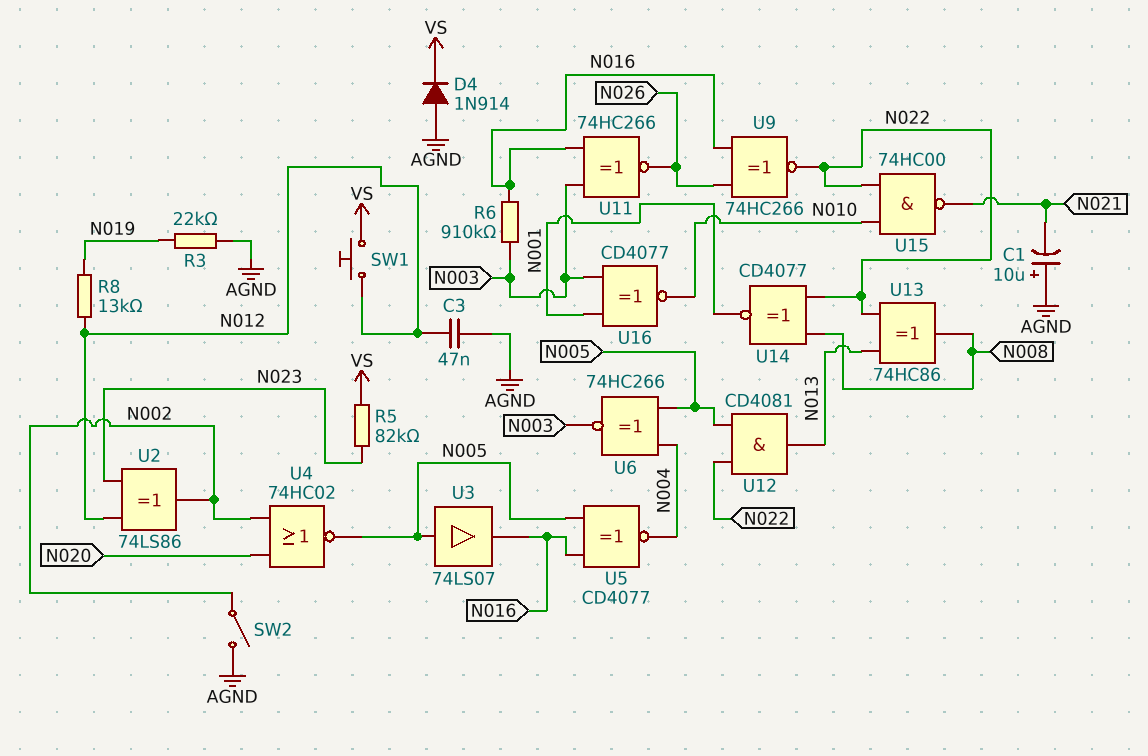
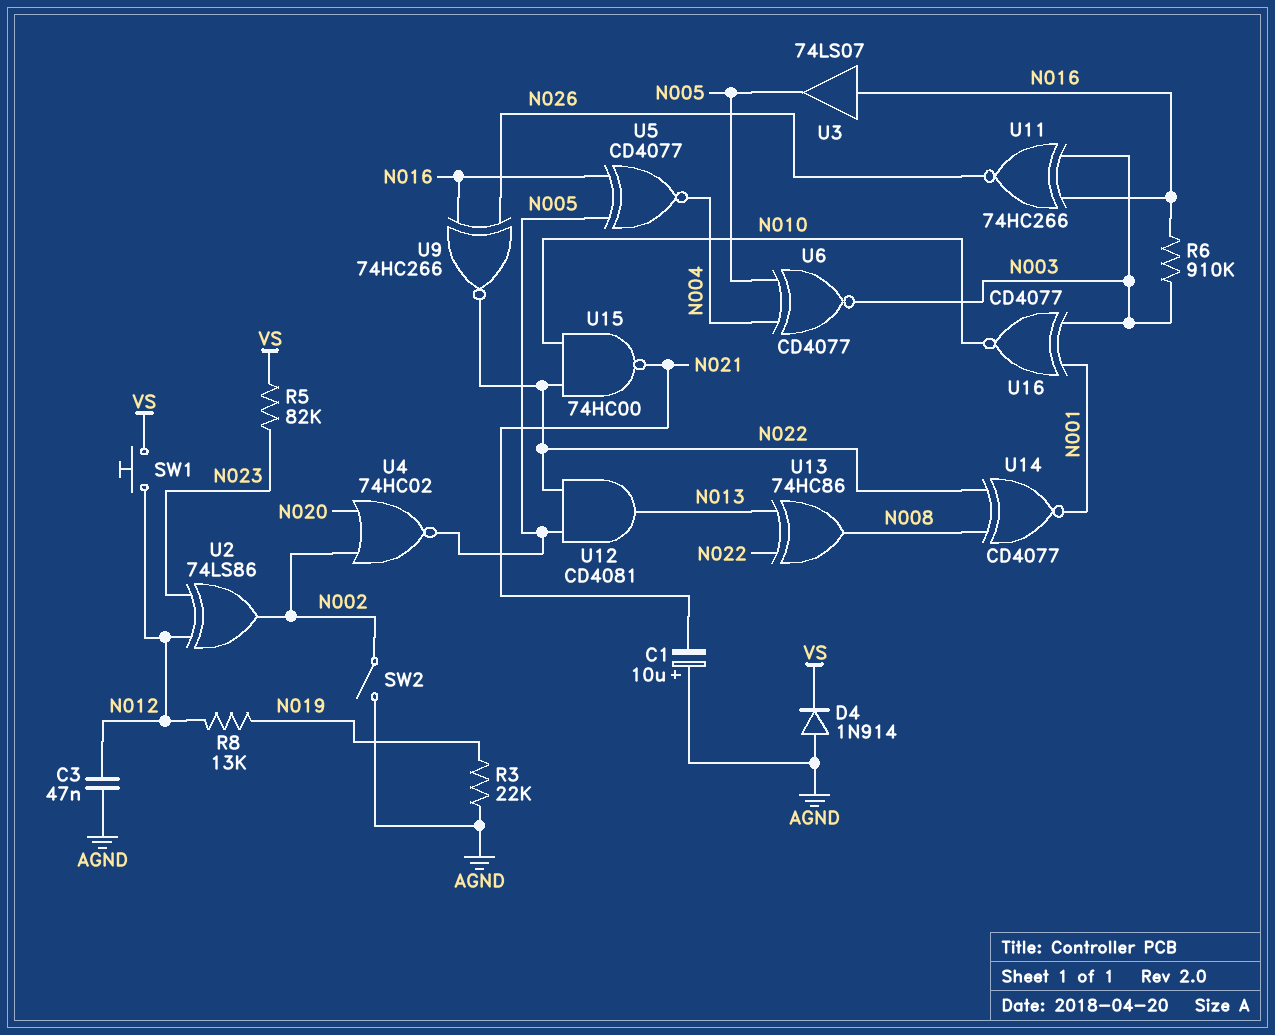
U3: buffer 74LS07 (in N005, out N016) -> buffer 74LS07 (in N016, out N005)
U6: XNOR 74HC266 (in N004, in N005, out N003) -> XNOR CD4077 (in N004, in N005, out N003)

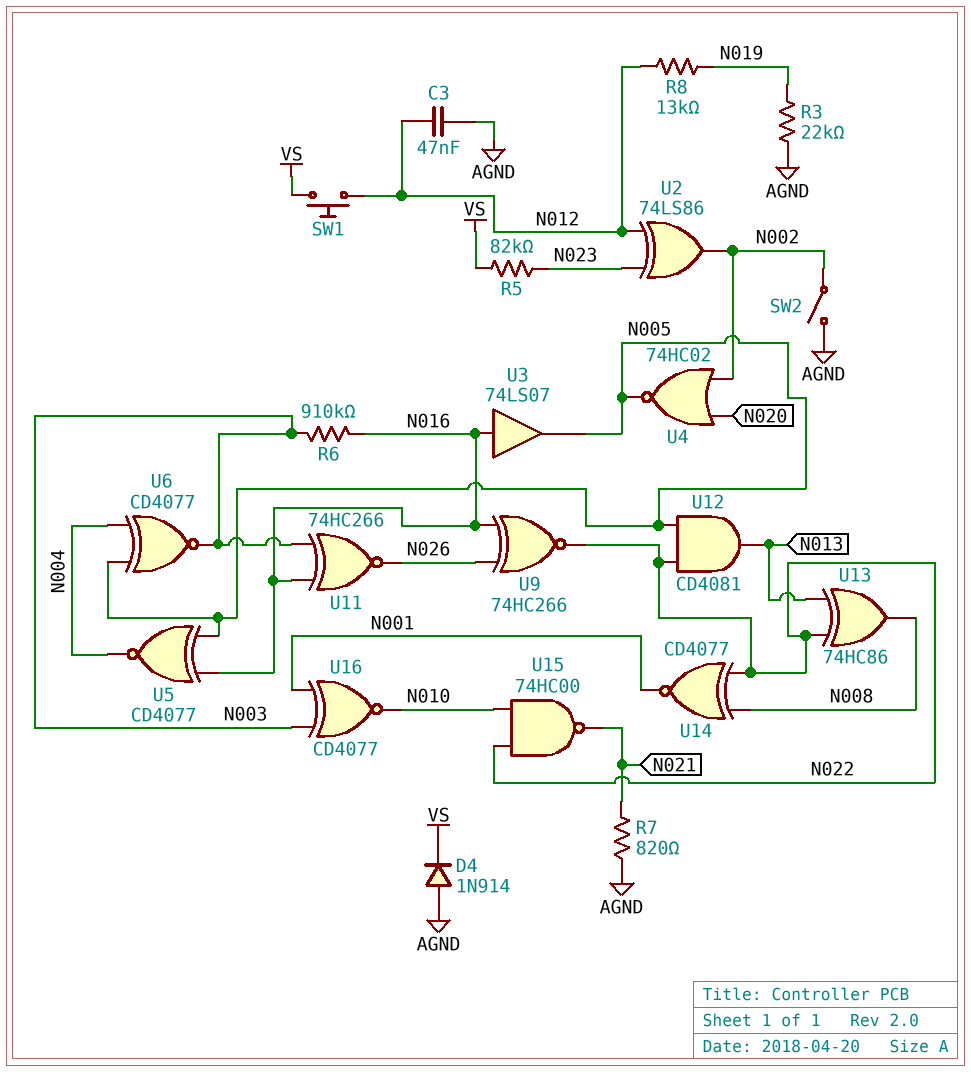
C1: 10uF (plus AGND, minus N021) -> none
R7: none -> 820 (AGND, N021)

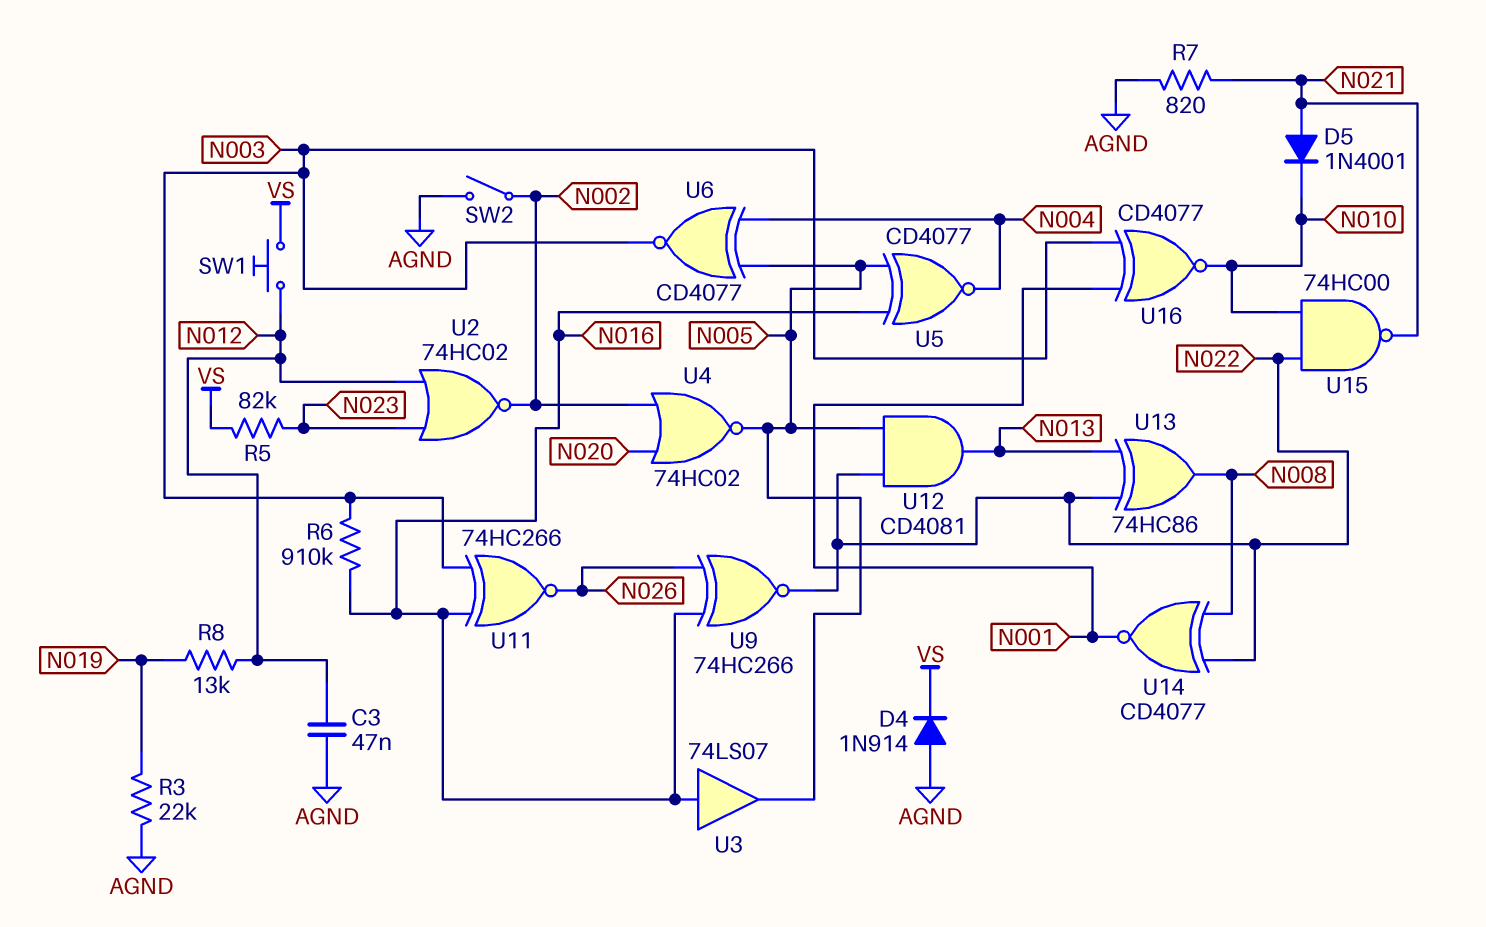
D5: none -> diode 1N4001 (A N021, K N010)
U2: XOR 74LS86 (in N012, in N023, out N002) -> NOR 74HC02 (in N012, in N023, out N002)

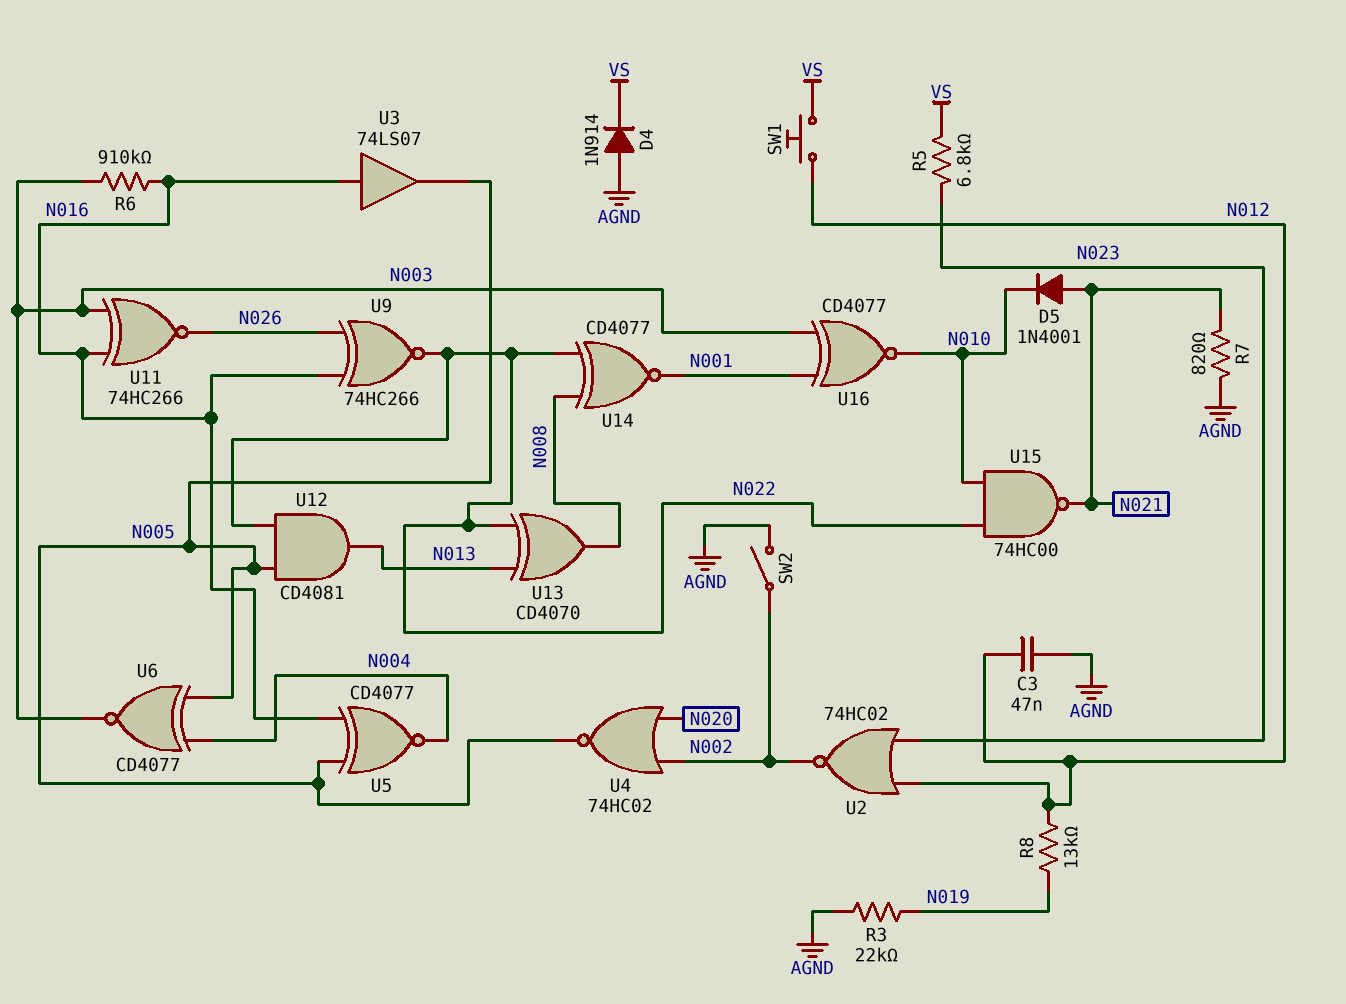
R5: 82k (N023, VS) -> 6.8k (N023, VS)
U13: XOR 74HC86 (in N013, in N022, out N008) -> XOR CD4070 (in N013, in N022, out N008)

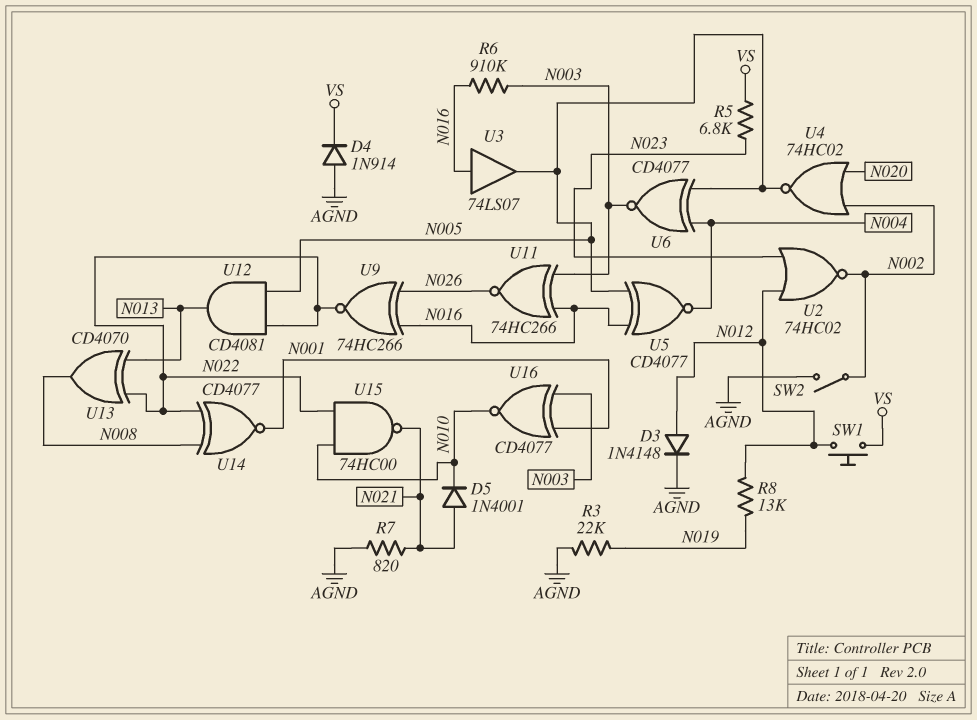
C3: 47nF (AGND, N012) -> none
D3: none -> diode 1N4148 (A N012, K AGND)

